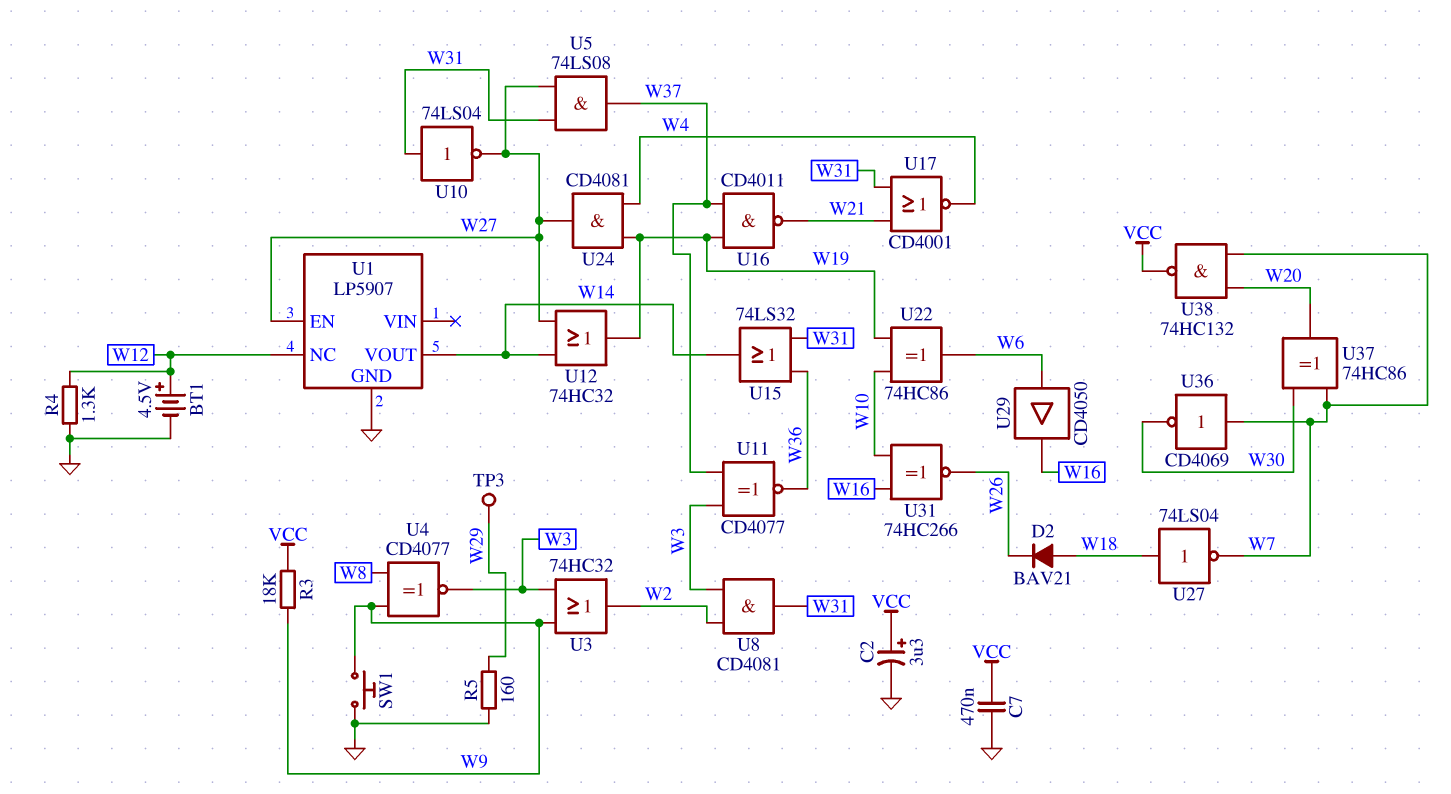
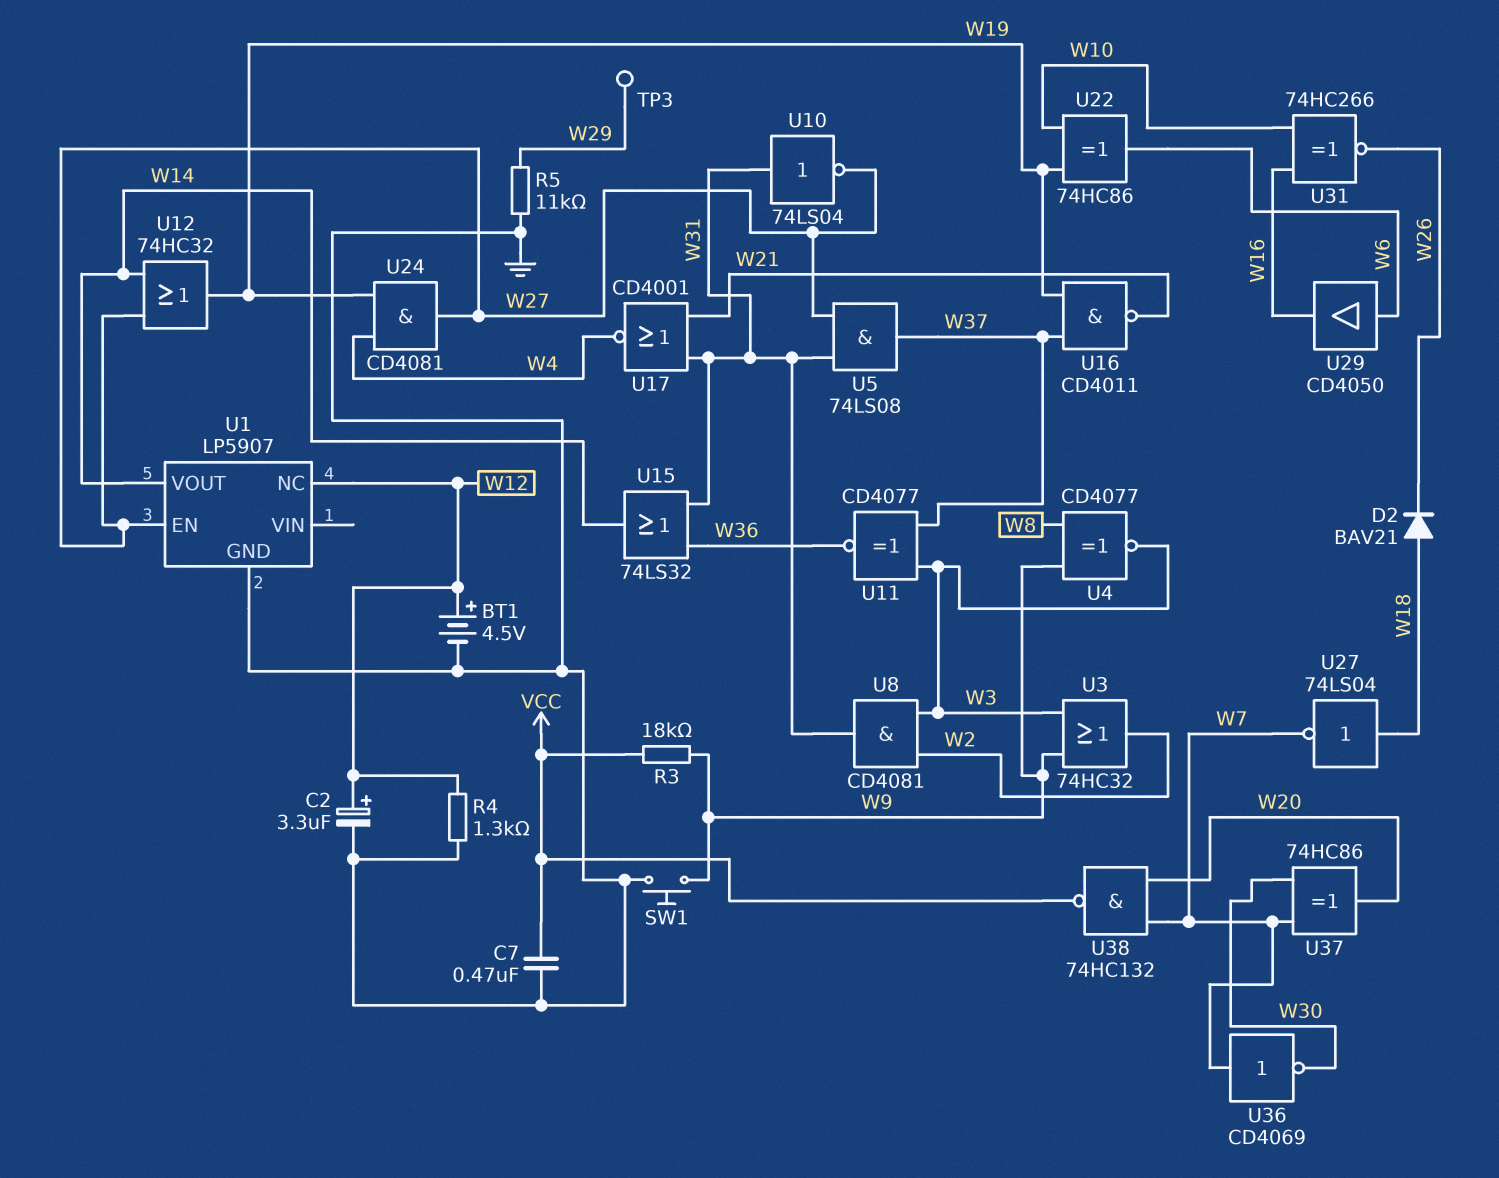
C2: 3.3uF (plus VCC, minus GND) -> 3.3uF (plus W12, minus GND)
R5: 160 (GND, W29) -> 11k (GND, W29)

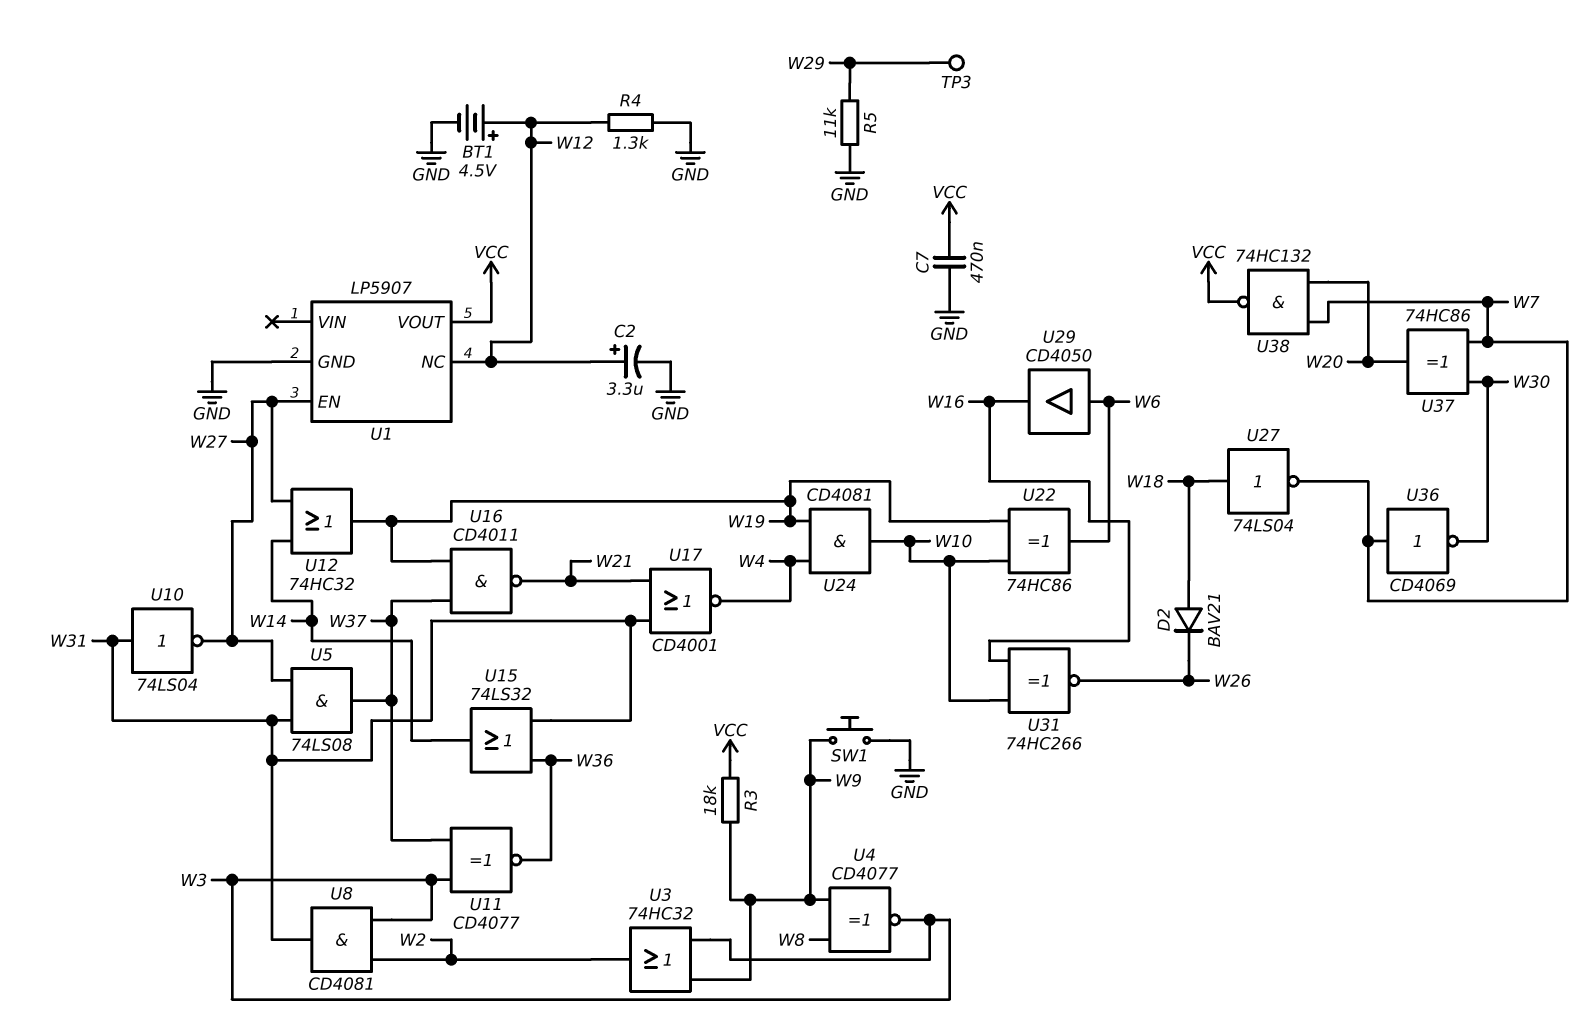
U1 pin VOUT: W14 -> VCC
U24: AND CD4081 (in W4, in W19, out W27) -> AND CD4081 (in W4, in W19, out W10)

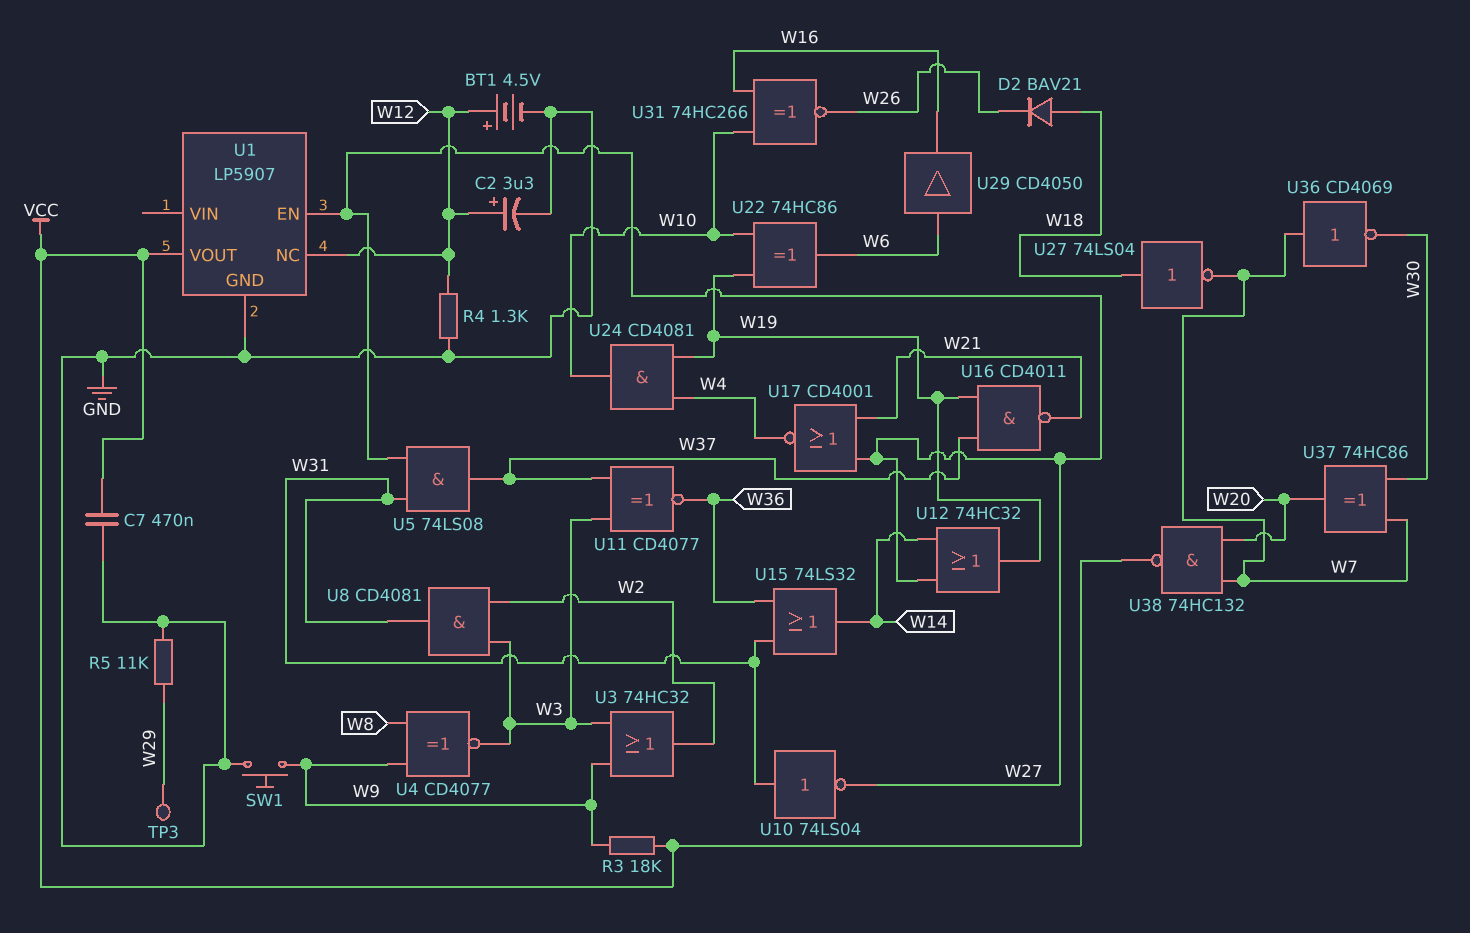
U17: NOR CD4001 (in W21, in W31, out W4) -> NOR CD4001 (in W21, in W27, out W4)

